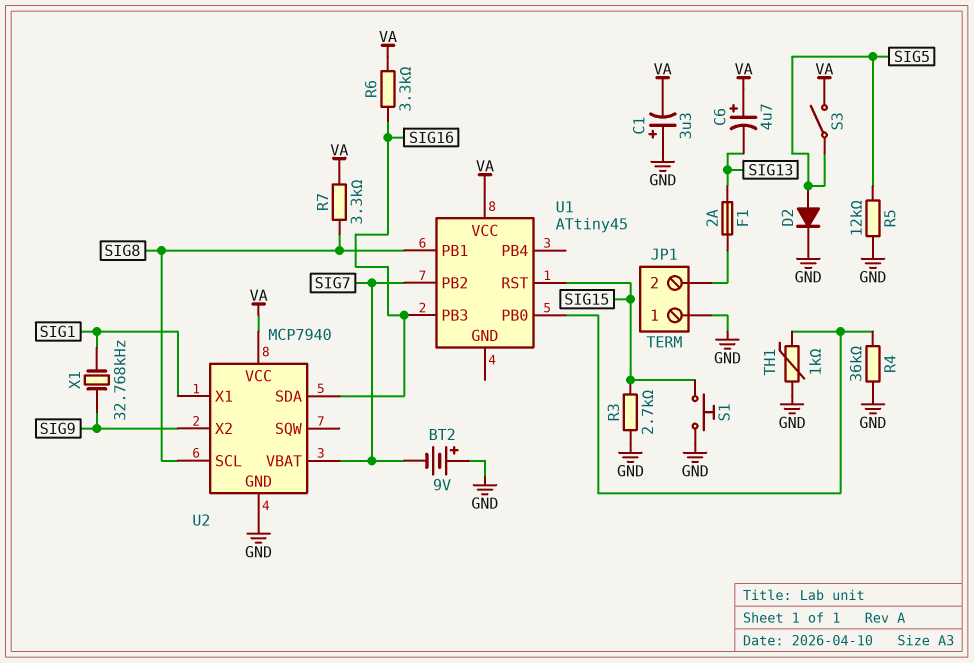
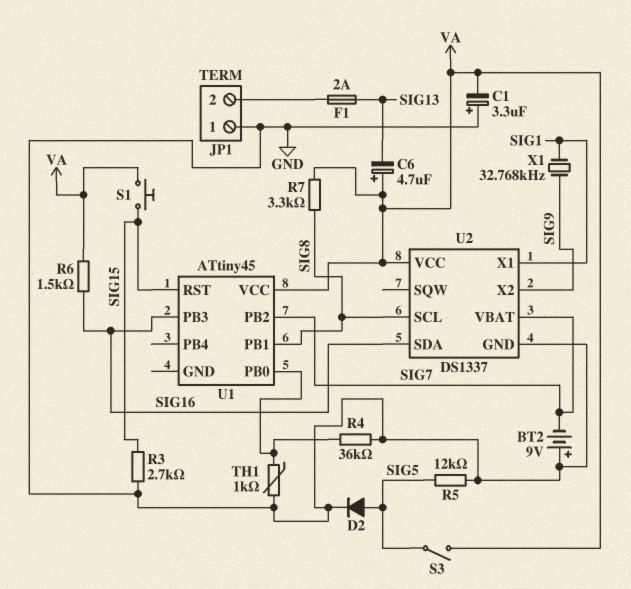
R6: 3.3k (SIG16, VA) -> 1.5k (SIG16, VA)
S1: button (GND, SIG15) -> button (SIG15, VA)
U2: MCP7940 -> DS1337

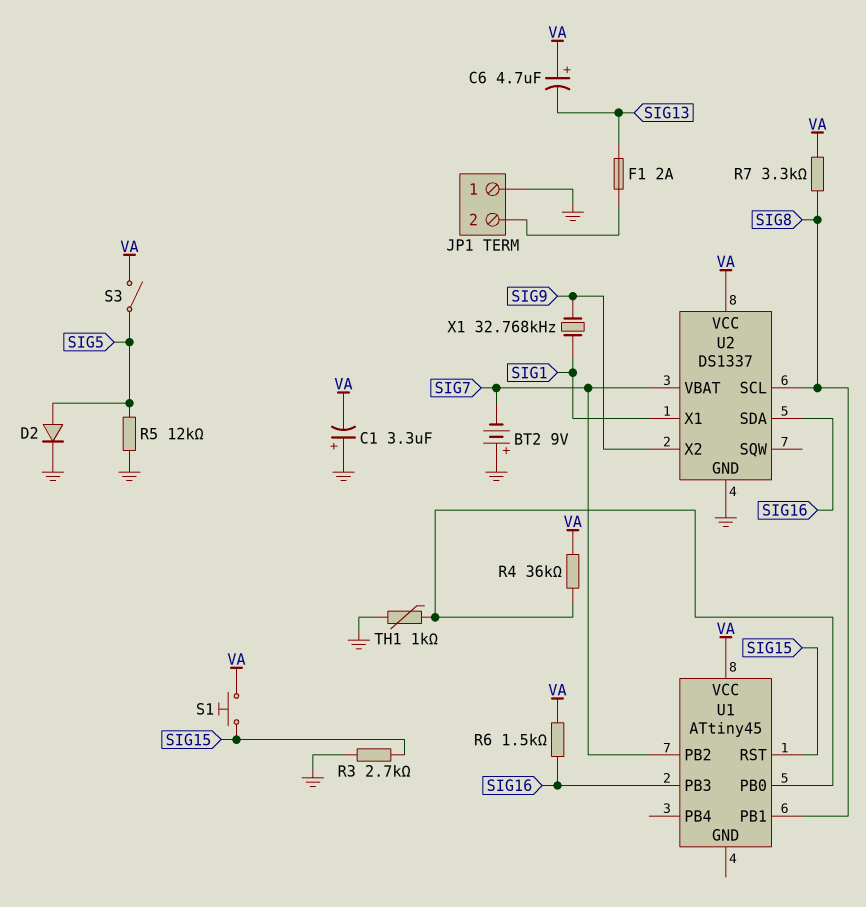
R4: 36k (GND, U1/PB0) -> 36k (U1/PB0, VA)

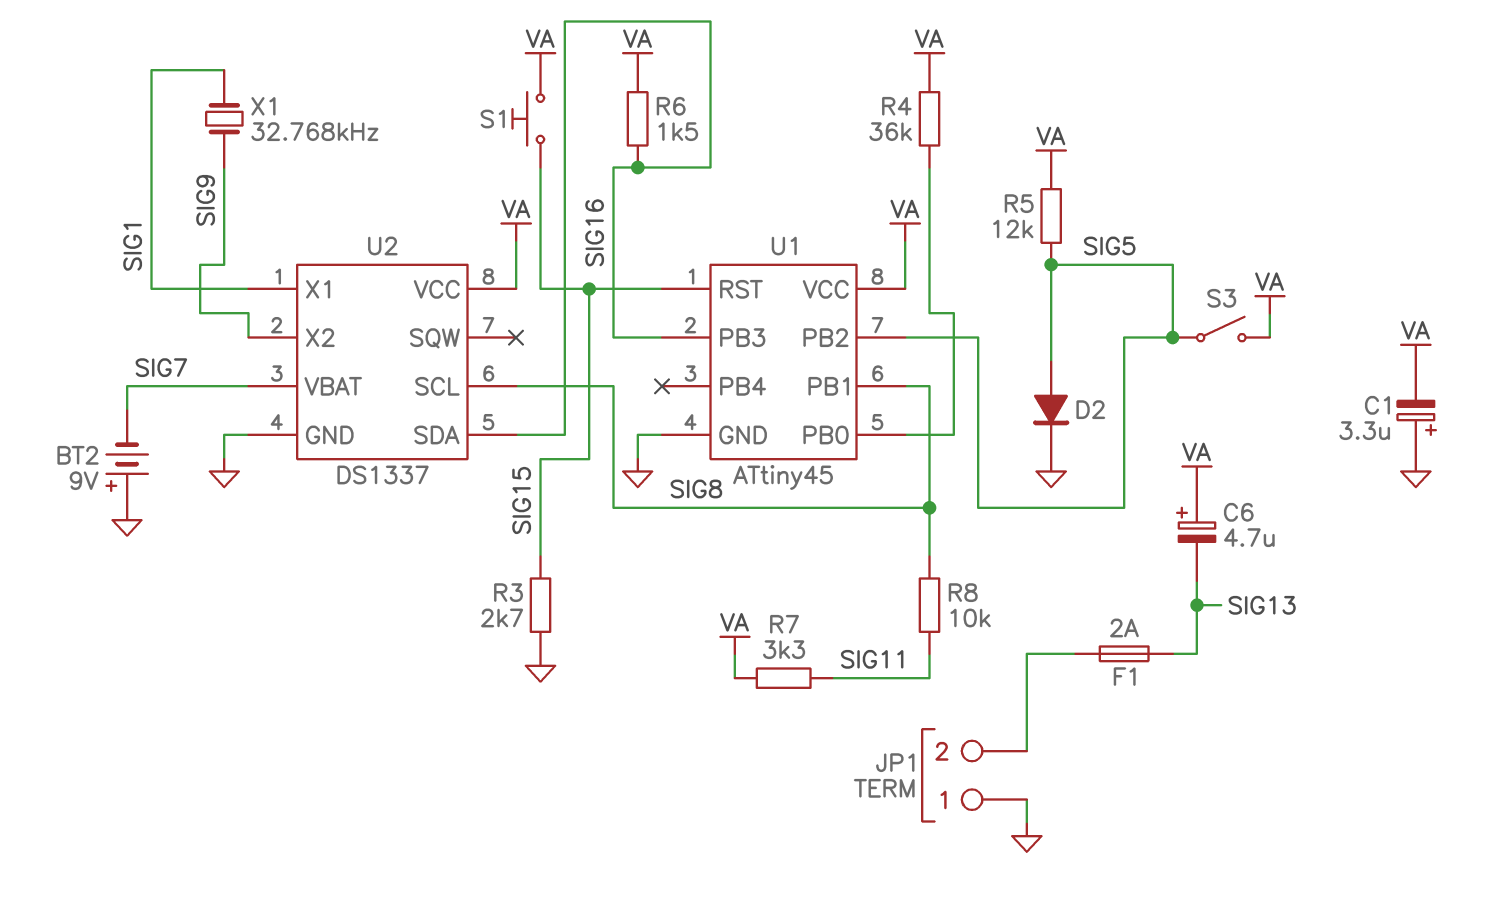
R5: 12k (GND, SIG5) -> 12k (SIG5, VA)
R7: 3.3k (SIG8, VA) -> 3.3k (SIG11, VA)
R8: none -> 10k (SIG8, SIG11)
TH1: 1k (GND, U1/PB0) -> none
U1 pin GND: none -> GND
U1 pin PB2: SIG7 -> SIG5

